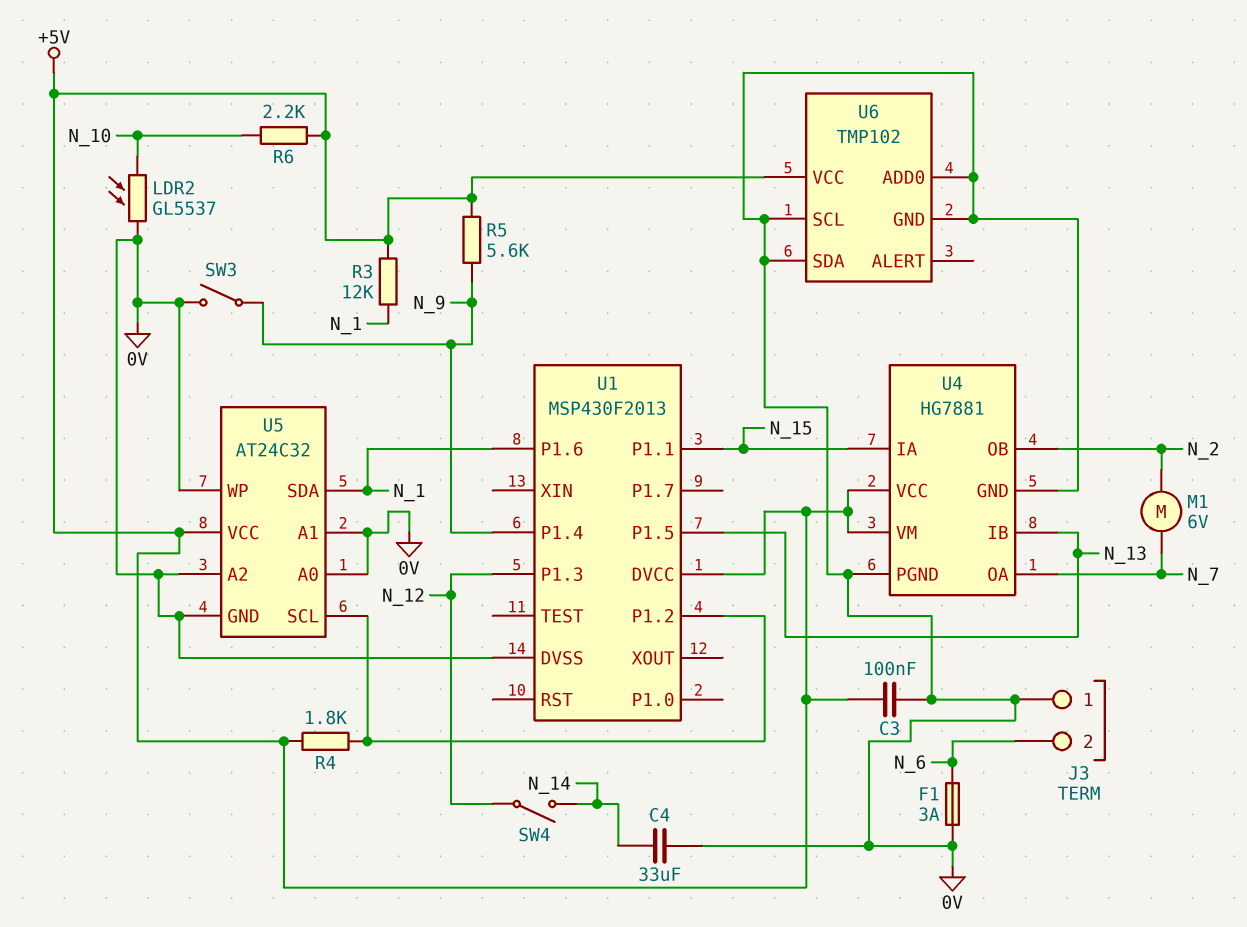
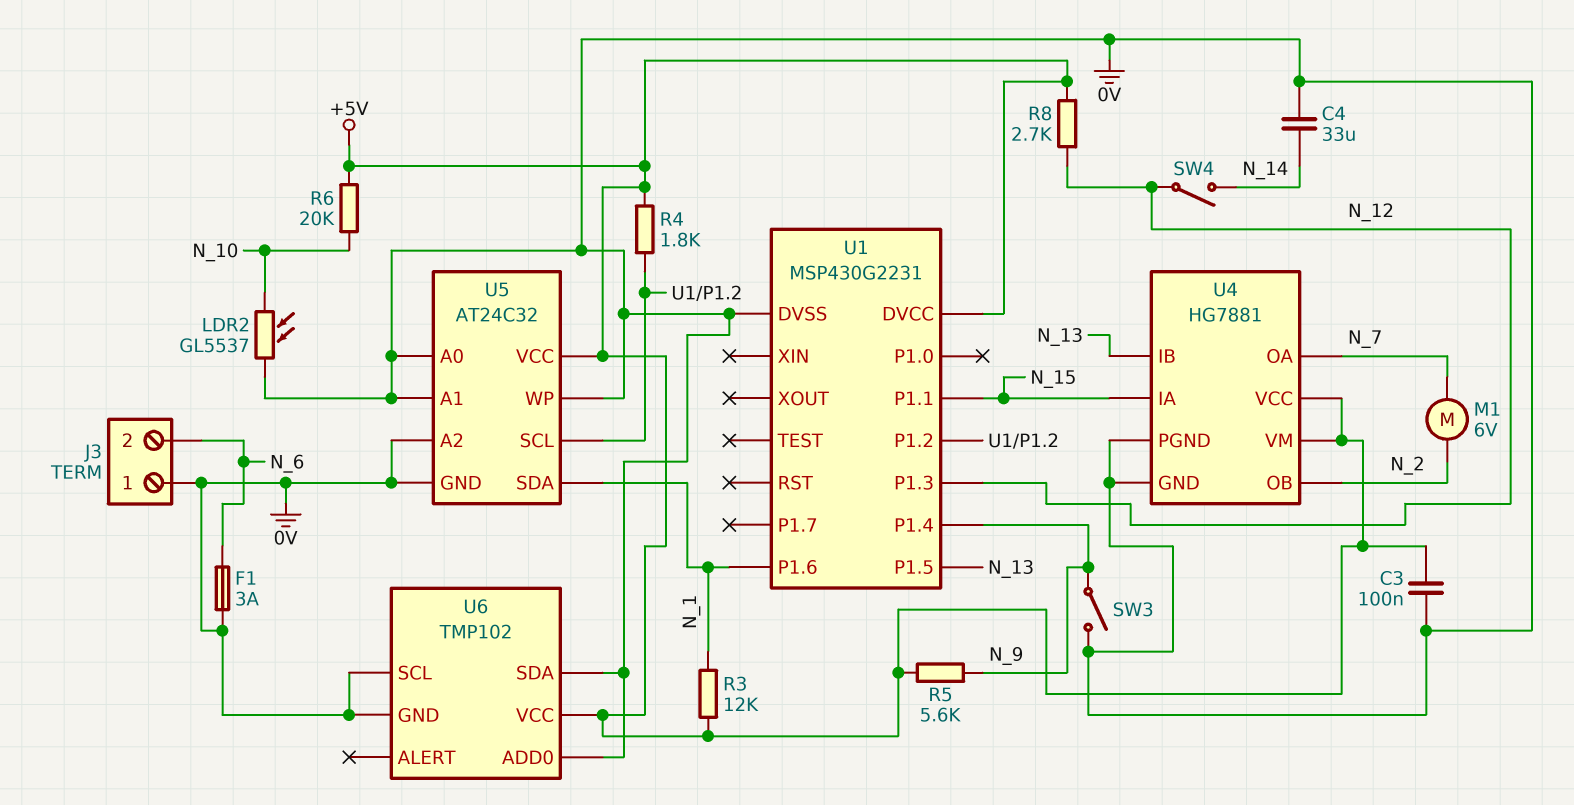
R6: 2.2k (+5V, N_10) -> 20k (+5V, N_10)
R8: none -> 2.7k (+5V, N_12)
U1: MSP430F2013 -> MSP430G2231

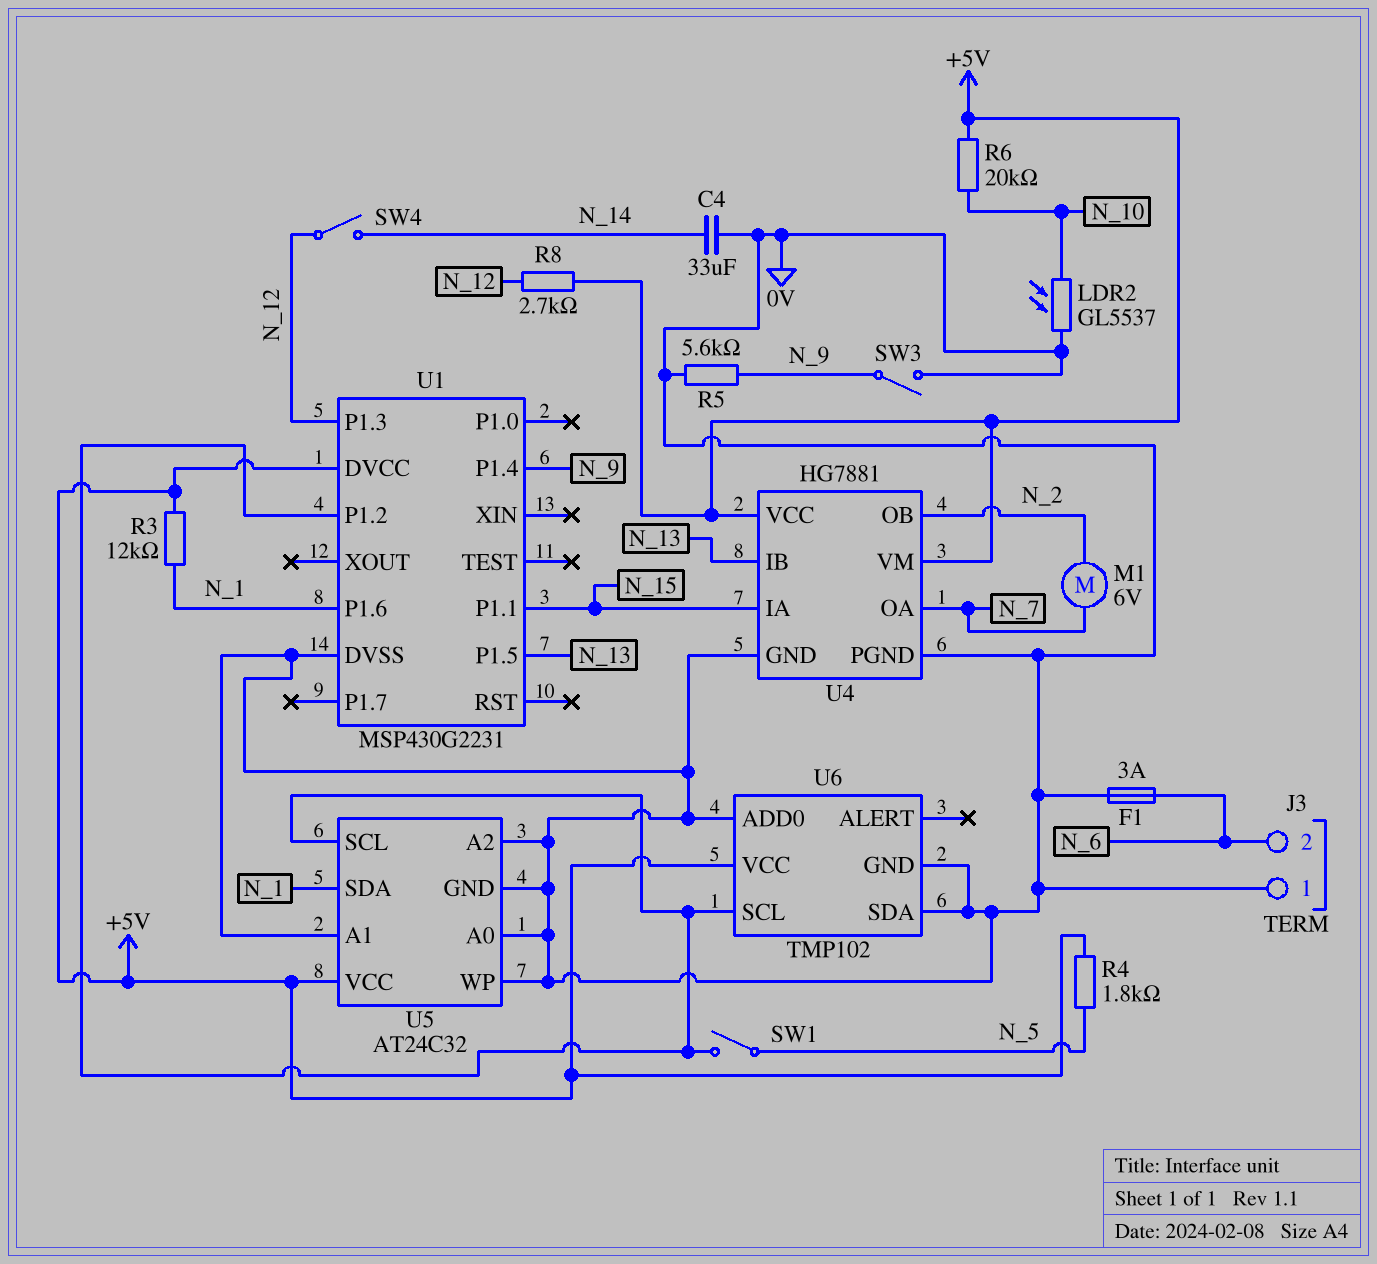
C3: 100nF (+5V, 0V) -> none
R4: 1.8k (+5V, U1/P1.2) -> 1.8k (+5V, N_5)
R5: 5.6k (+5V, N_9) -> 5.6k (0V, N_9)
SW1: none -> switch (N_5, U1/P1.2)
U6 pin SCL: 0V -> U1/P1.2

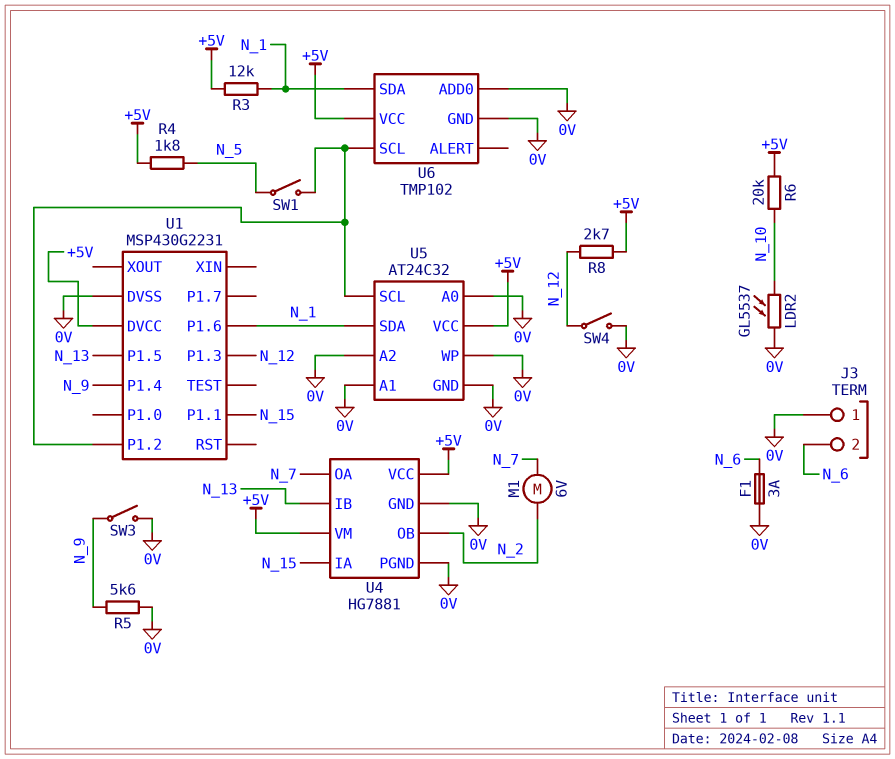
C4: 33uF (0V, N_14) -> none
SW4: switch (N_12, N_14) -> switch (0V, N_12)
U6 pin SDA: 0V -> N_1

